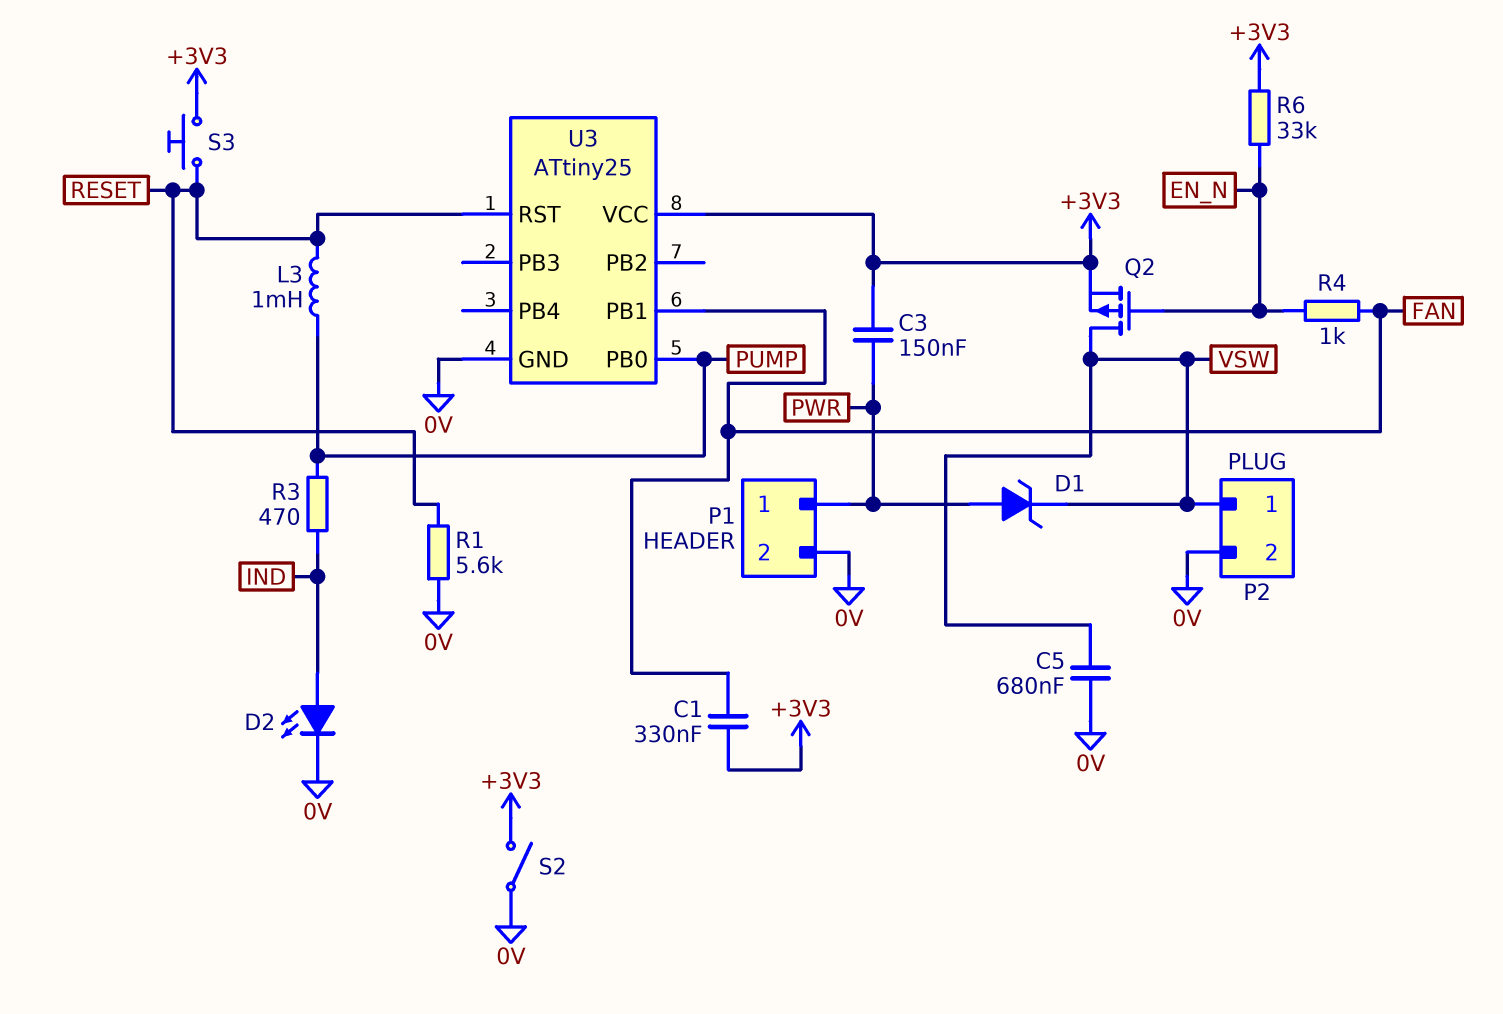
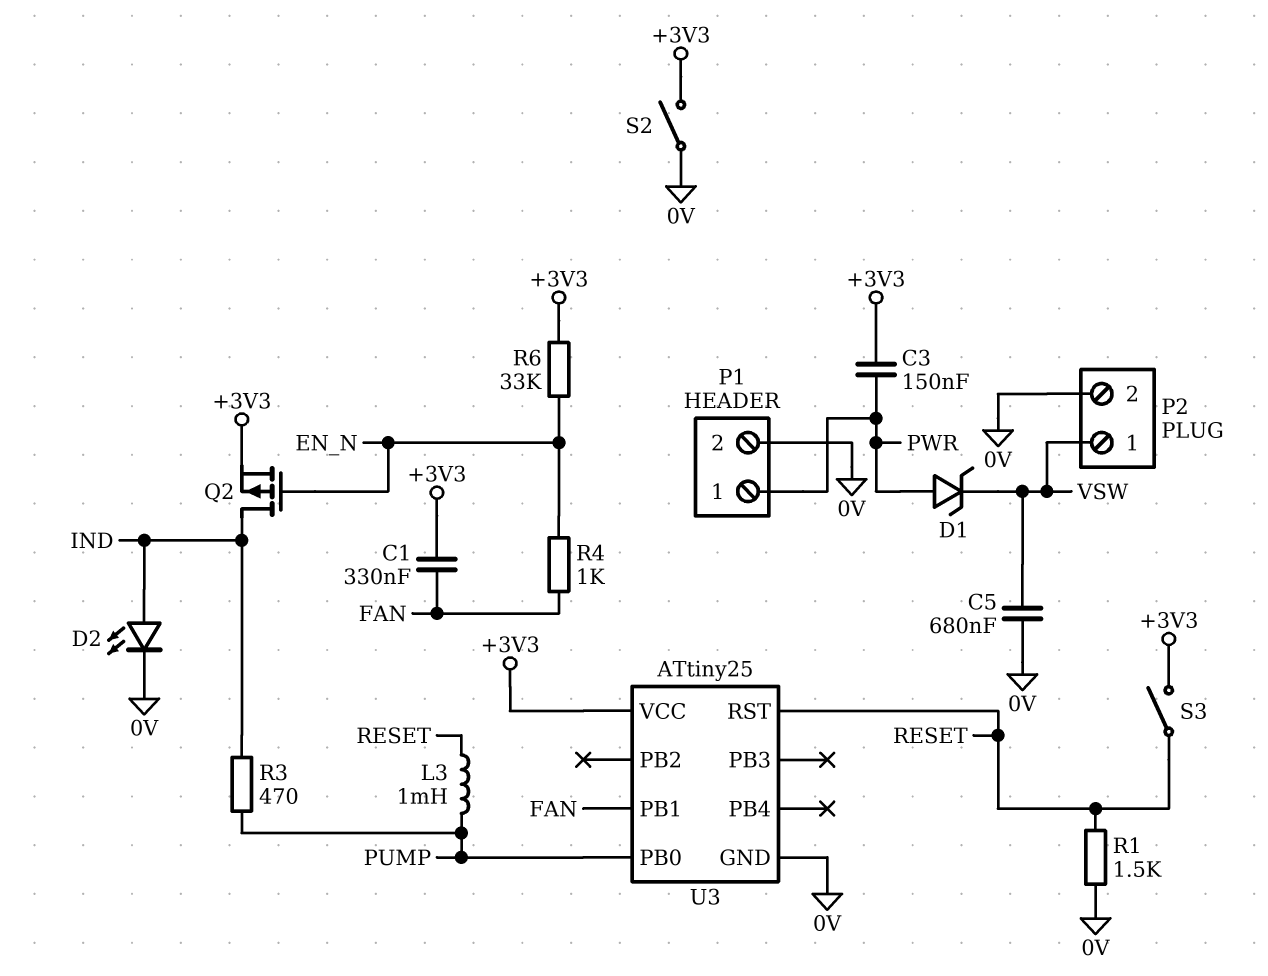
Q2: PMOS (G EN_N, D VSW, S +3V3) -> PMOS (G EN_N, D IND, S +3V3)
R1: 5.6k (0V, RESET) -> 1.5k (0V, RESET)
S3: button (+3V3, RESET) -> switch (+3V3, RESET)

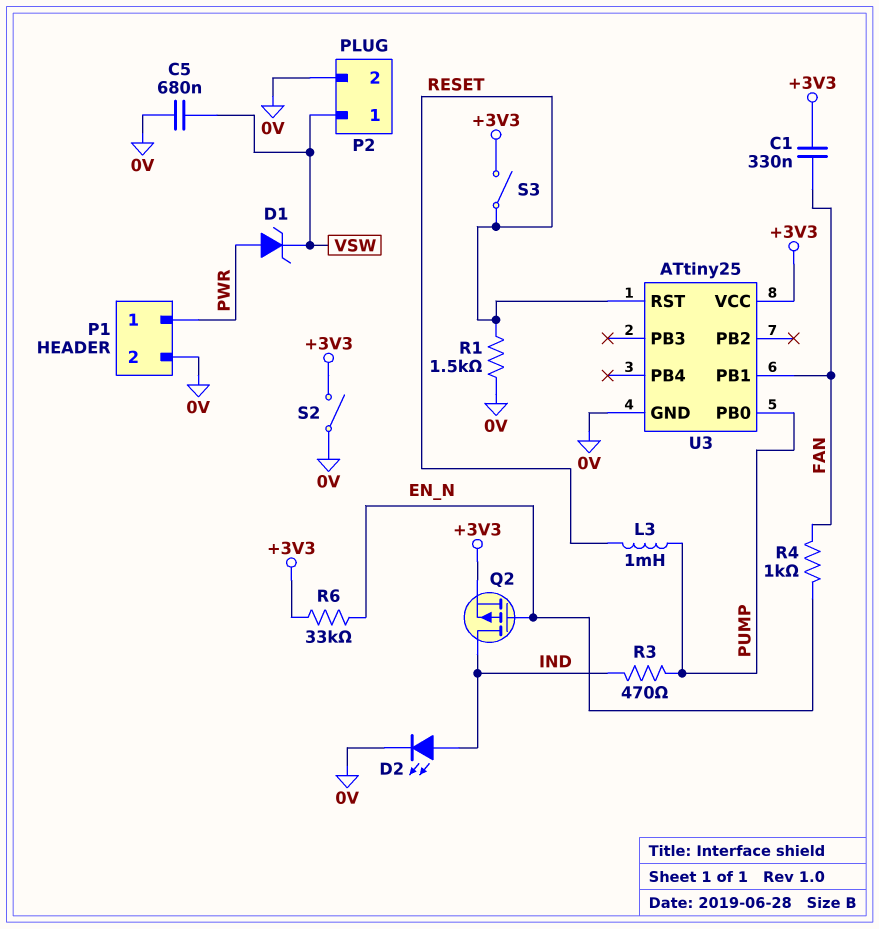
C3: 150nF (+3V3, PWR) -> none

